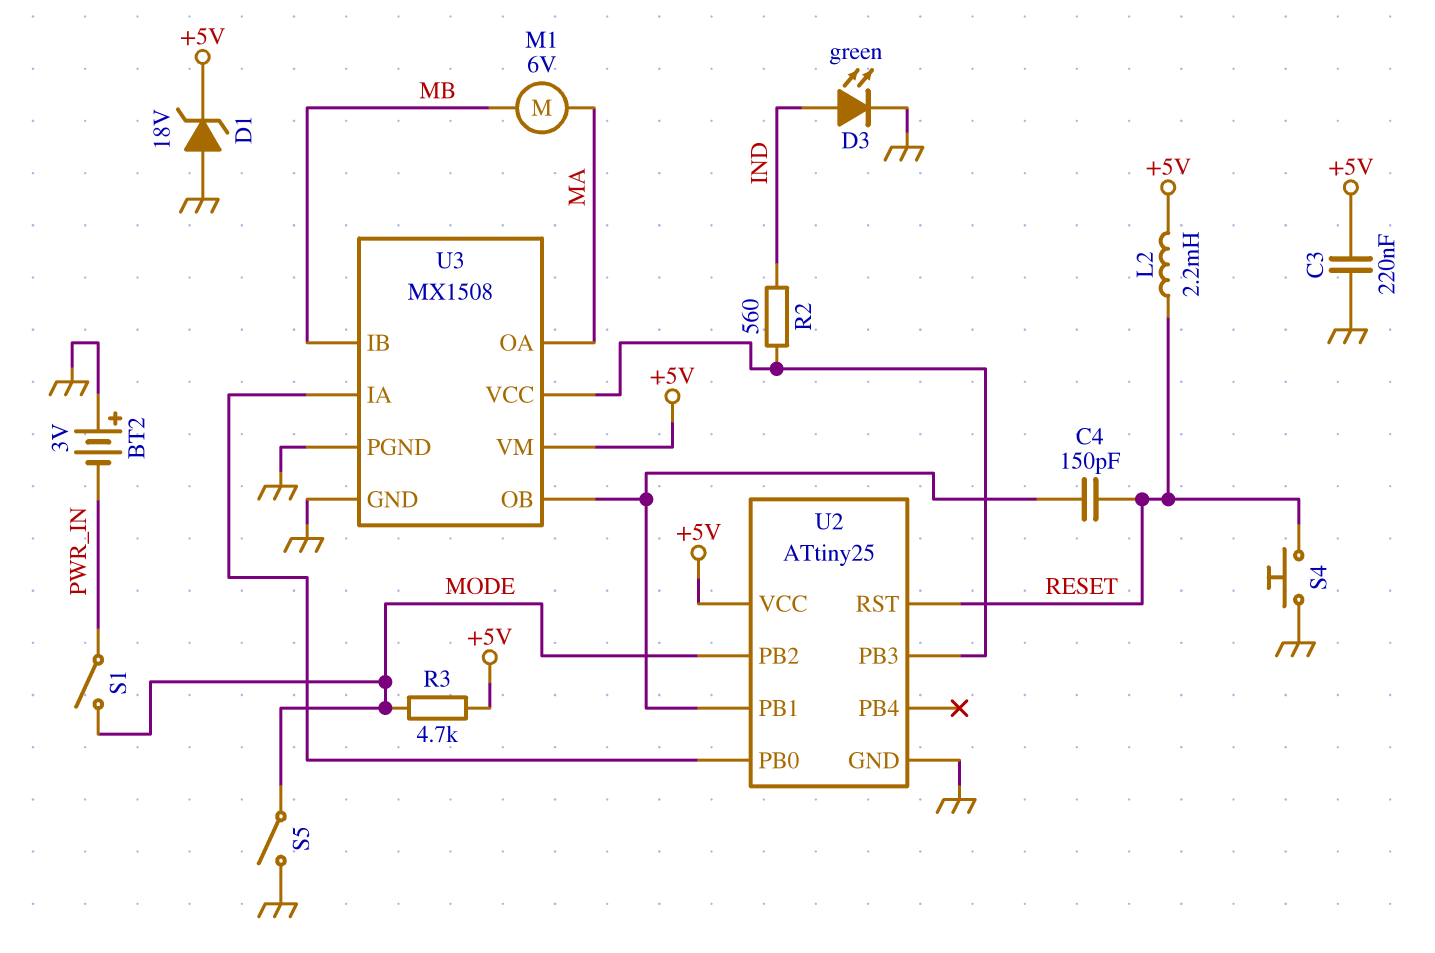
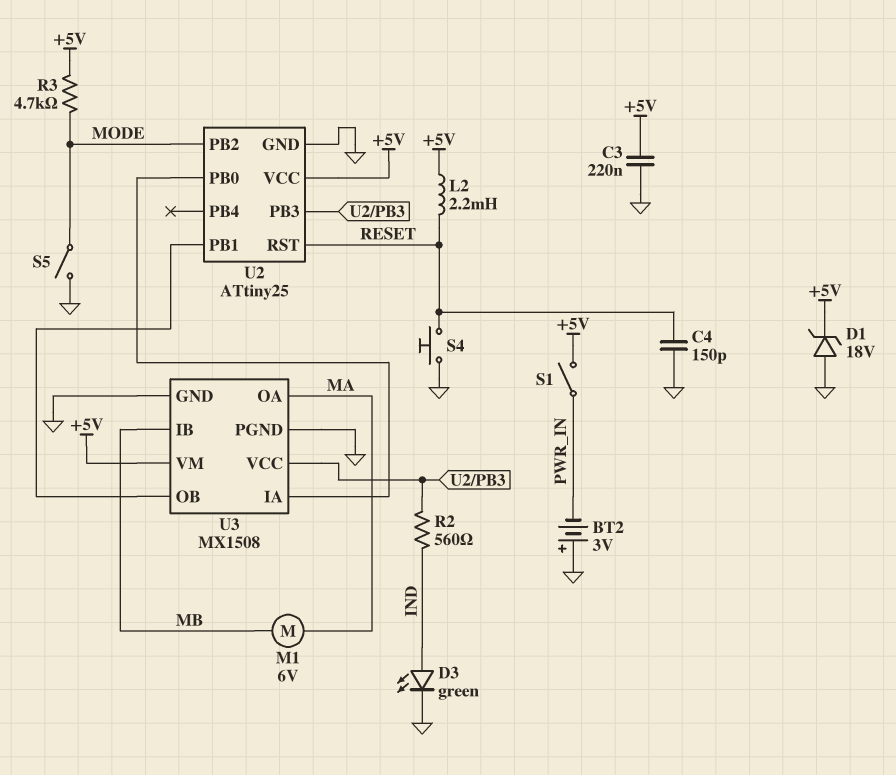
C4: 150pF (RESET, U2/PB1) -> 150pF (GND, RESET)
S1: switch (MODE, PWR_IN) -> switch (+5V, PWR_IN)

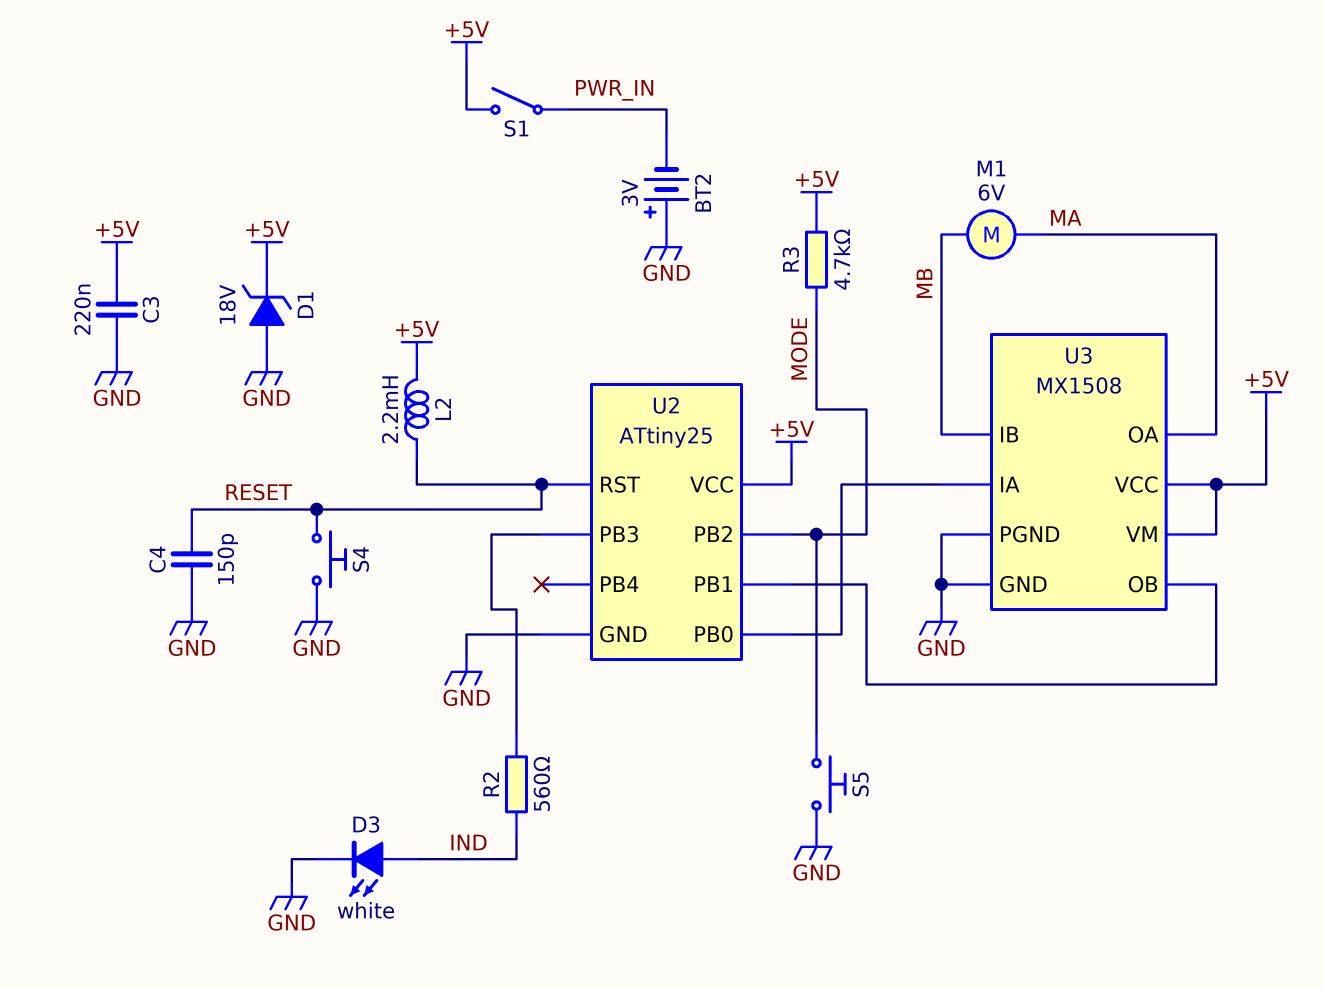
D3: LED green (A IND, K GND) -> LED white (A IND, K GND)
S5: switch (GND, MODE) -> button (GND, MODE)
U3 pin VCC: U2/PB3 -> +5V

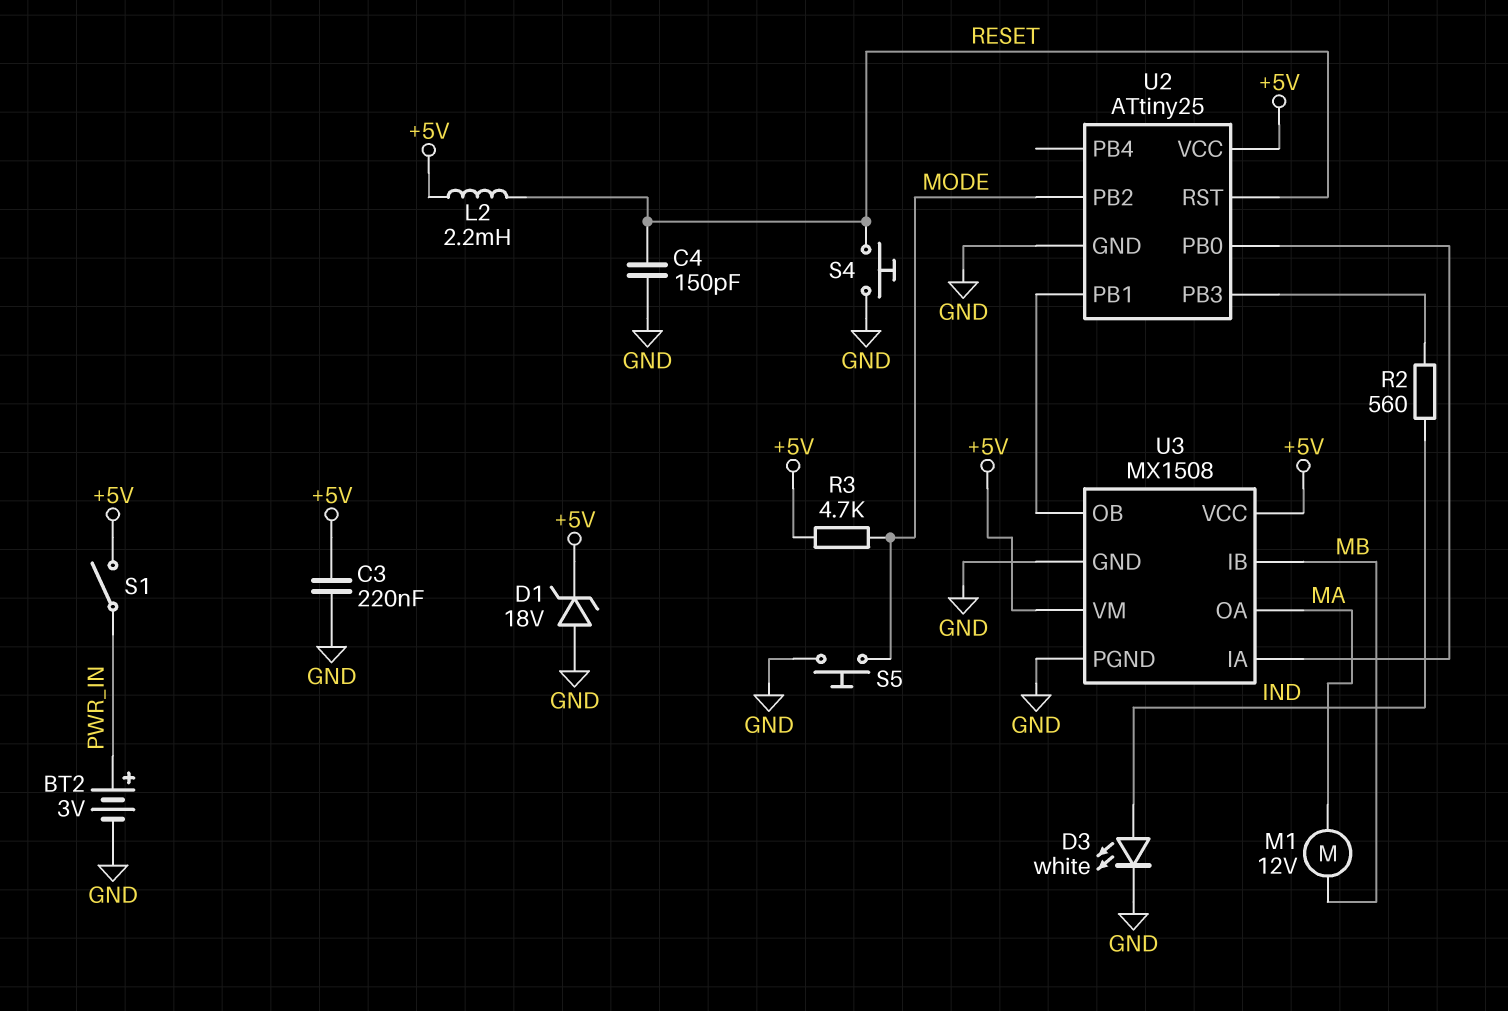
BT2: 3V (plus GND, minus PWR_IN) -> 3V (plus PWR_IN, minus GND)
M1: motor 6V (MA, MB) -> motor 12V (MA, MB)

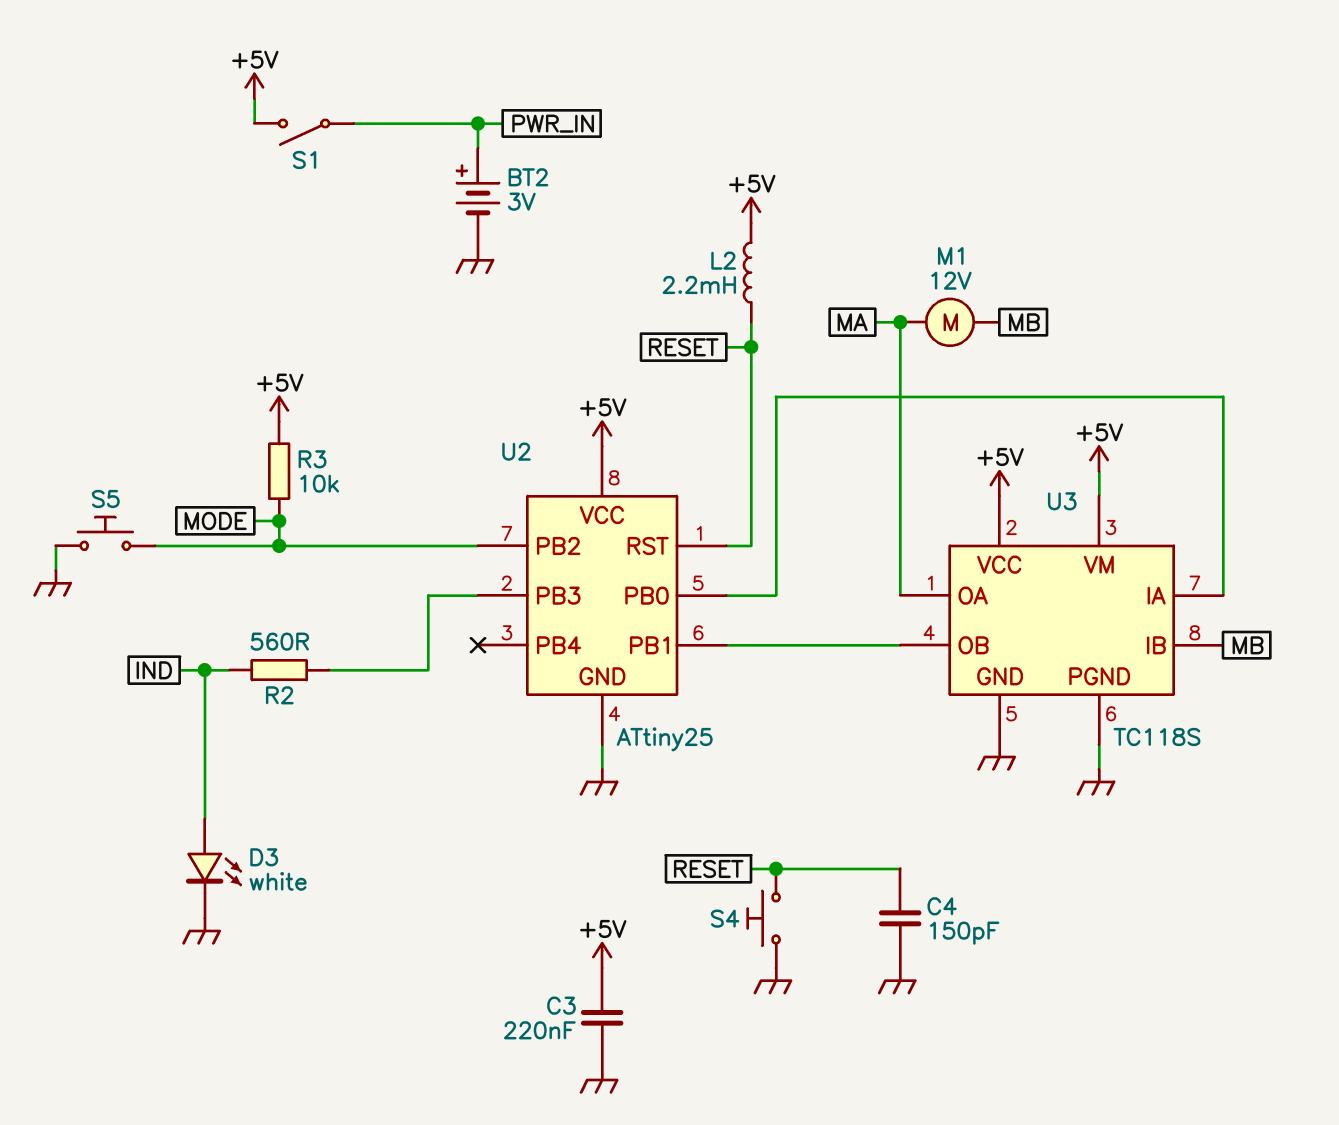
D1: zener 18V (A GND, K +5V) -> none
R3: 4.7k (+5V, MODE) -> 10k (+5V, MODE)
U3: MX1508 -> TC118S

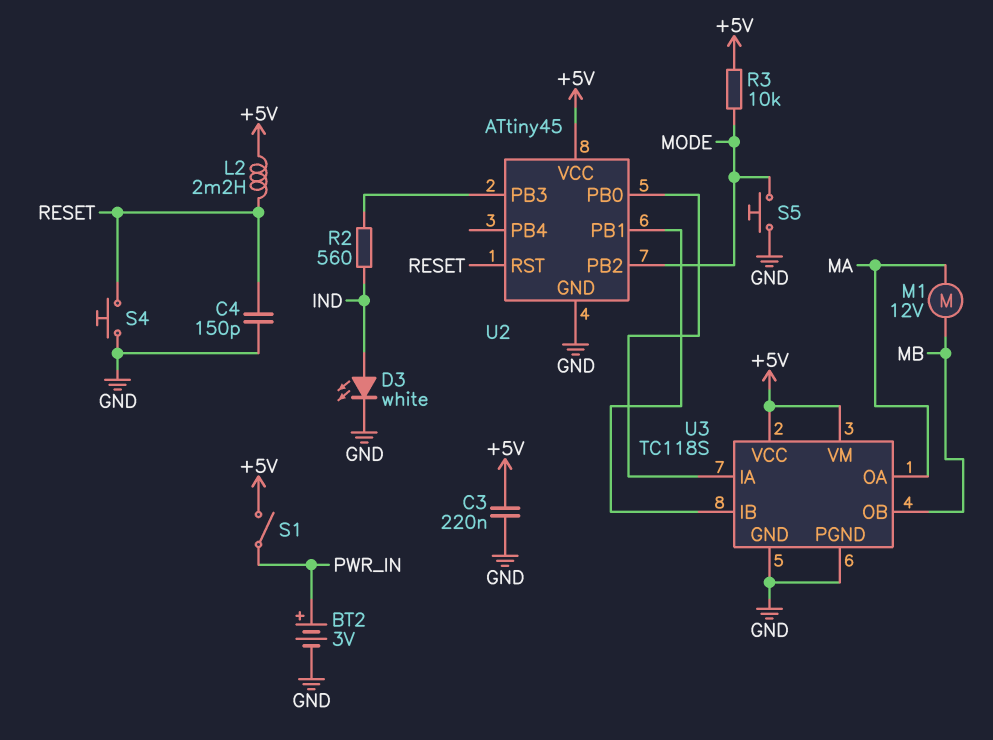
U2: ATtiny25 -> ATtiny45
U3 pin IB: MB -> U2/PB1
U3 pin OB: U2/PB1 -> MB

